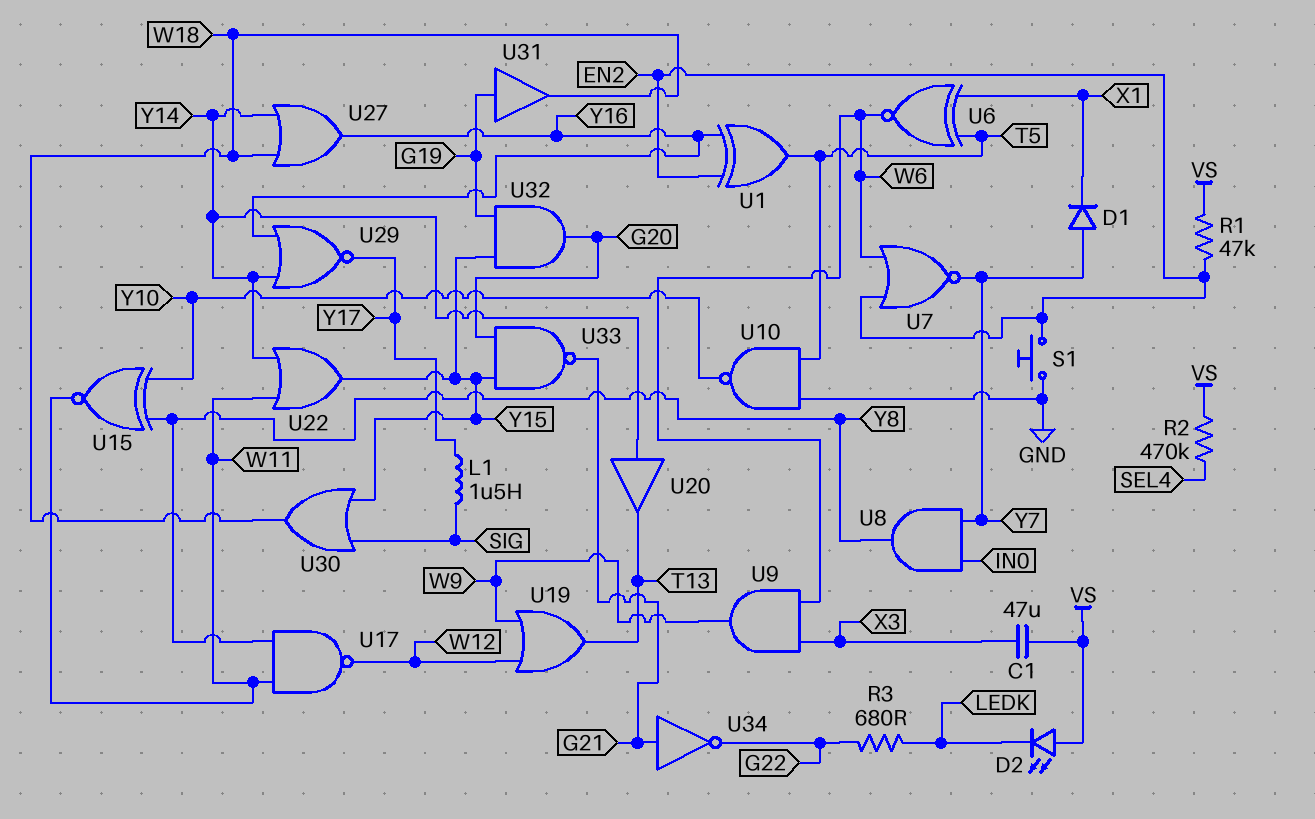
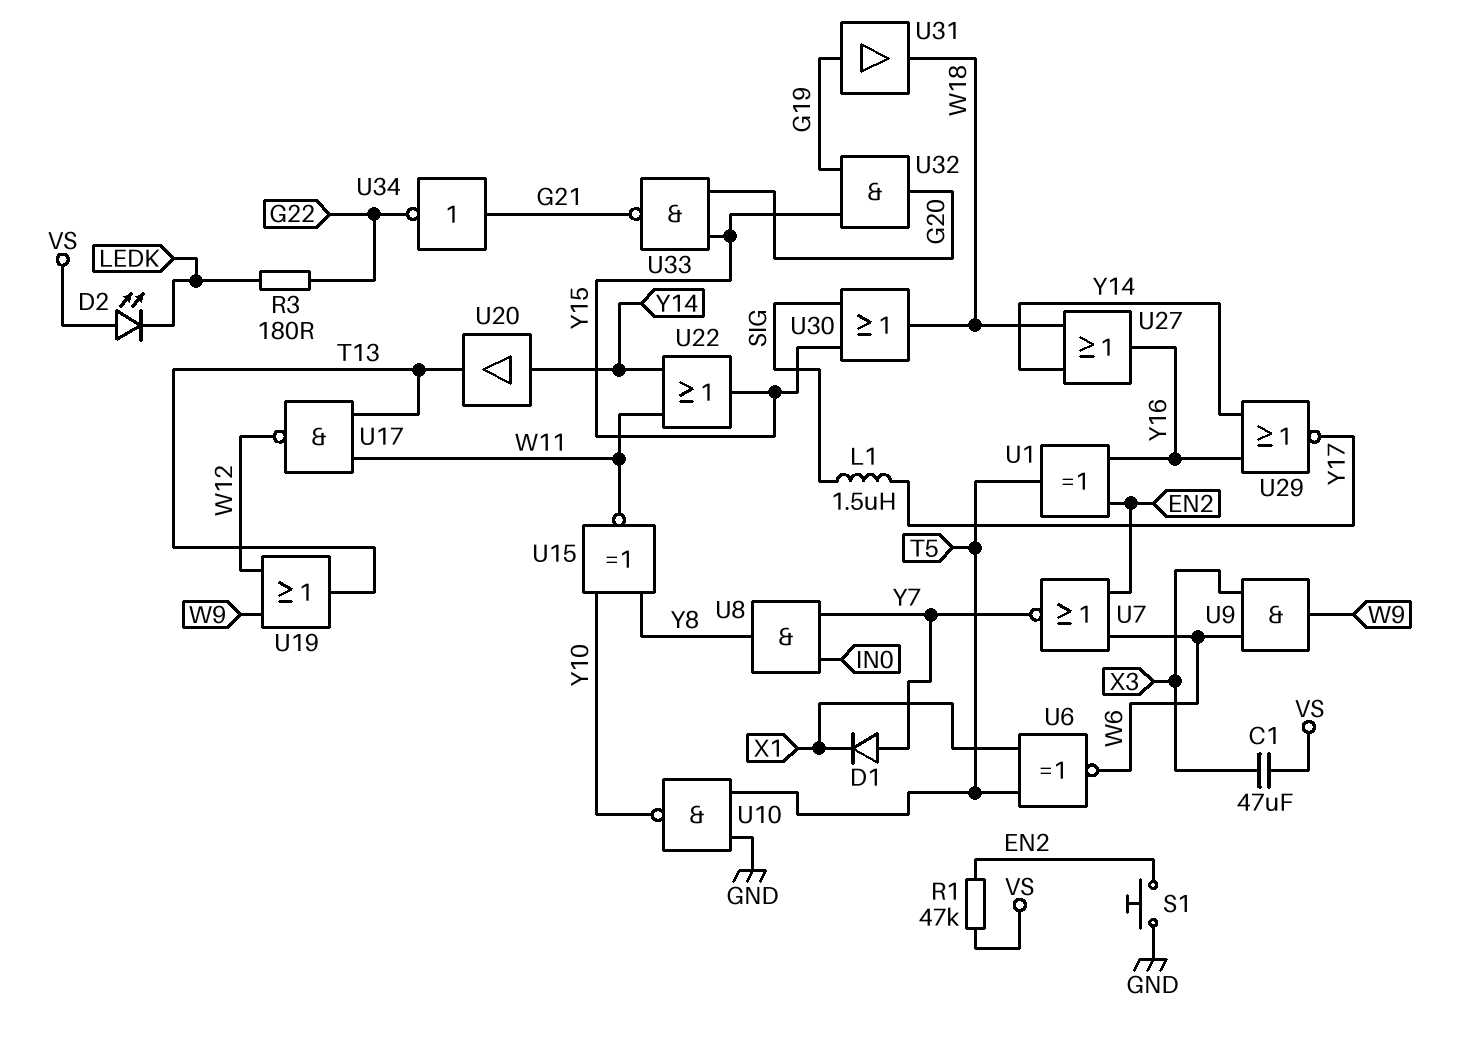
R2: 470k (SEL4, VS) -> none
R3: 680 (G22, LEDK) -> 180 (G22, LEDK)
U17: NAND (in W11, in Y8, out W12) -> NAND (in T13, in W11, out W12)

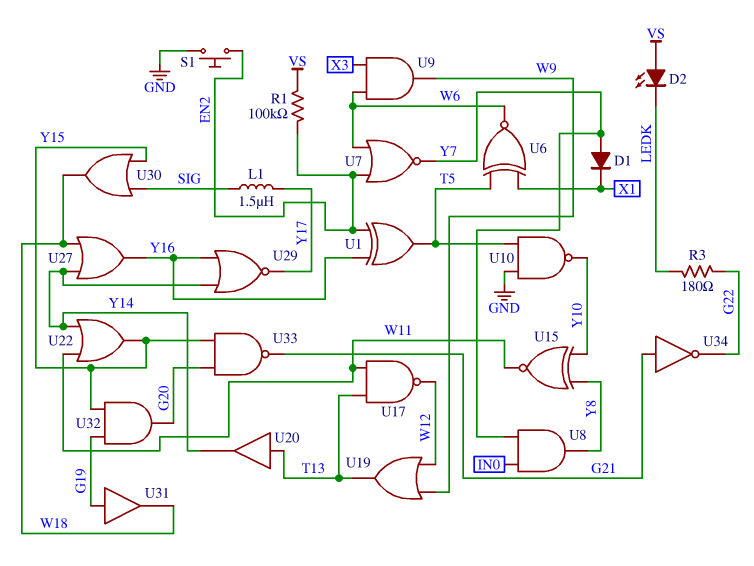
C1: 47uF (VS, X3) -> none
R1: 47k (EN2, VS) -> 100k (EN2, VS)
U20: buffer (in Y14, out T13) -> buffer (in T13, out Y14)

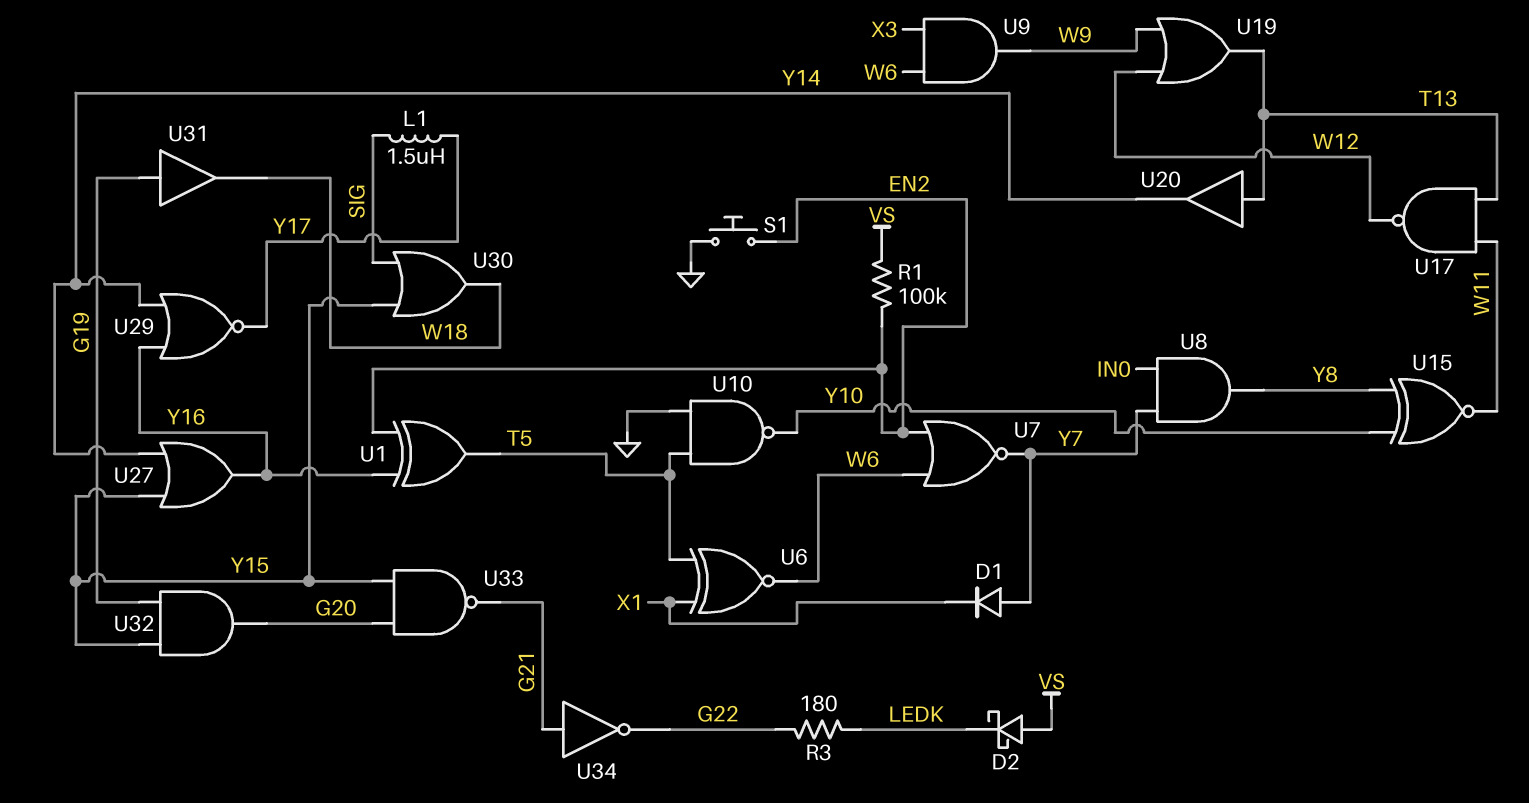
D2: LED (A VS, K LEDK) -> schottky (A VS, K LEDK)
U22: OR (in W11, in Y14, out Y15) -> none
U27: OR (in W18, in Y14, out Y16) -> OR (in Y14, in Y15, out Y16)

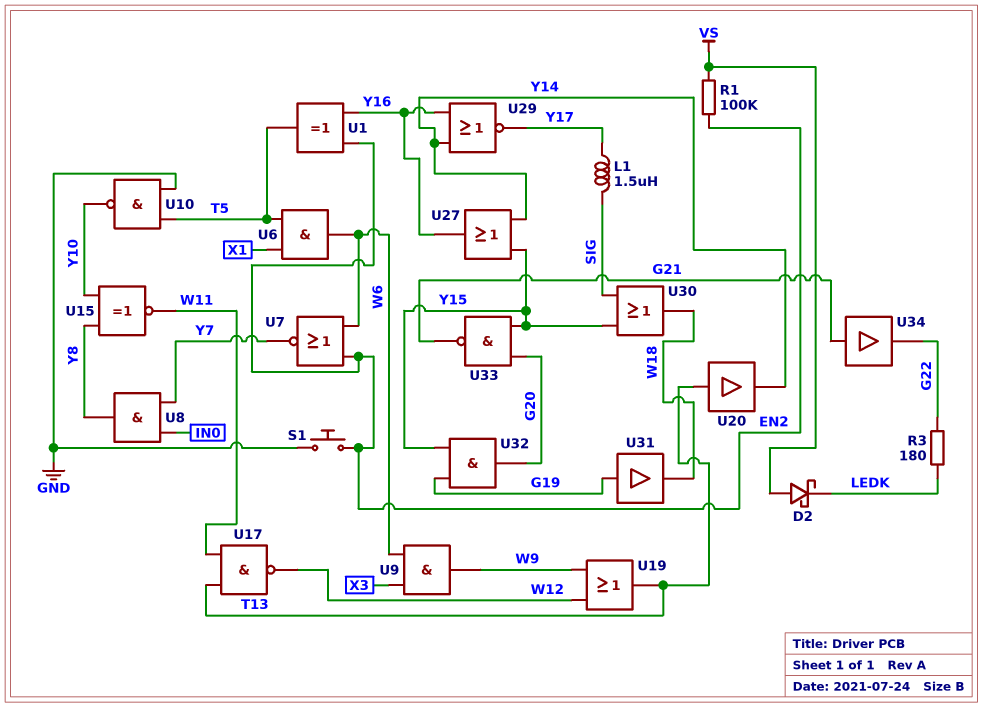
D1: diode (A Y7, K X1) -> none
U6: XNOR (in T5, in X1, out W6) -> AND (in T5, in X1, out W6)
U34: NOT (in G21, out G22) -> buffer (in G21, out G22)

